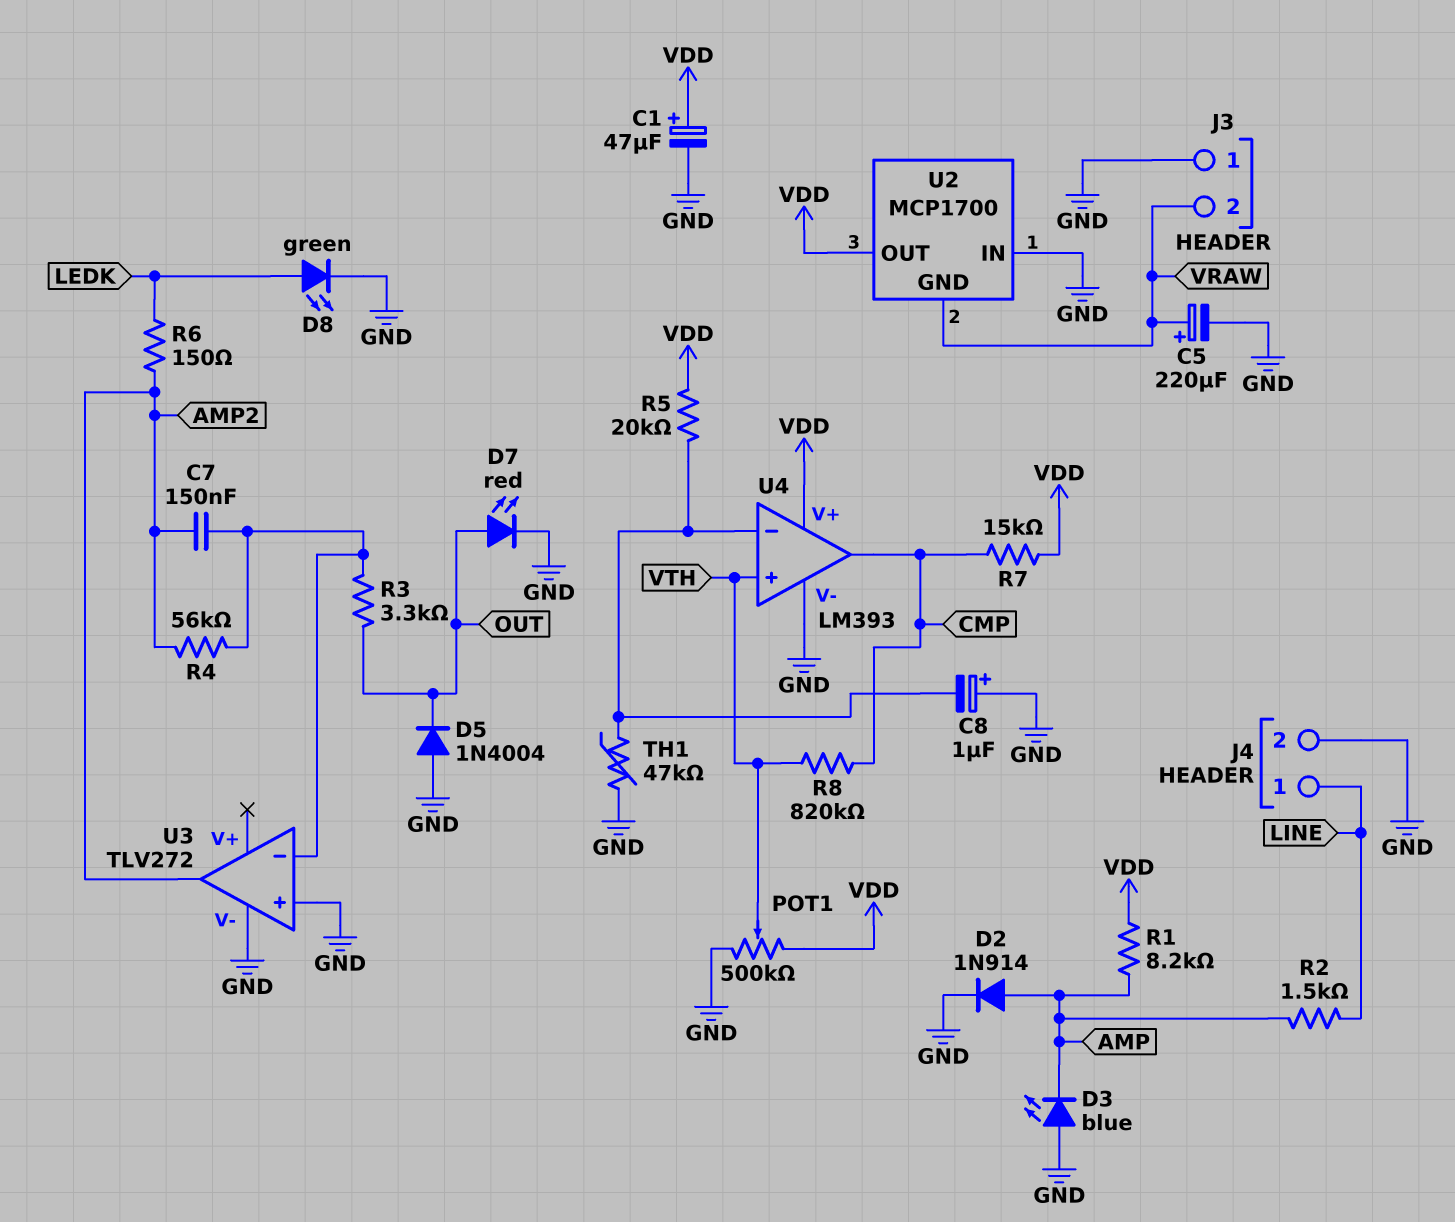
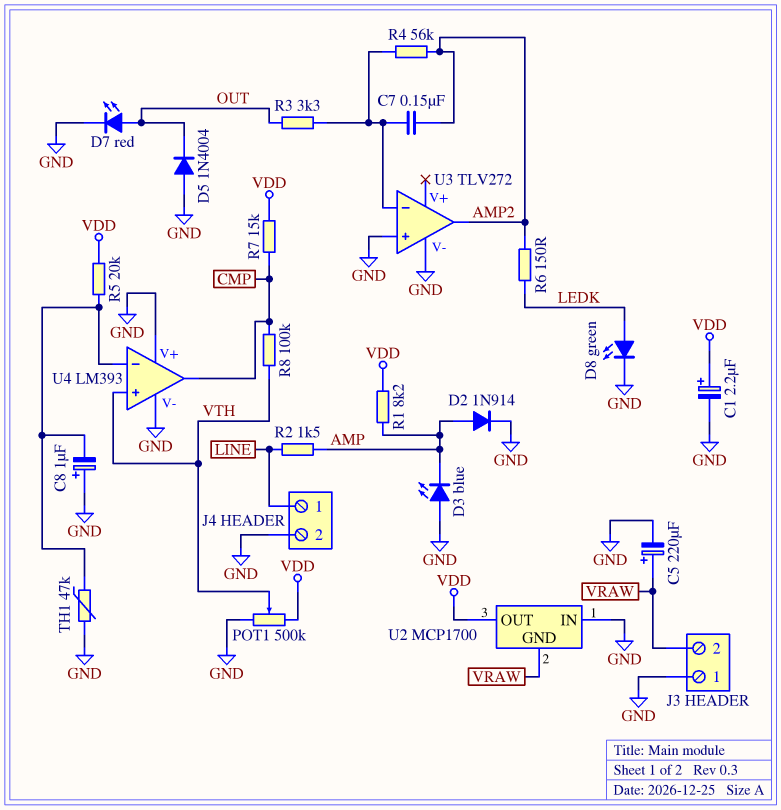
C1: 47uF (plus VDD, minus GND) -> 2.2uF (plus VDD, minus GND)
R8: 820k (CMP, VTH) -> 100k (CMP, VTH)
U4 pin V+: VDD -> GND

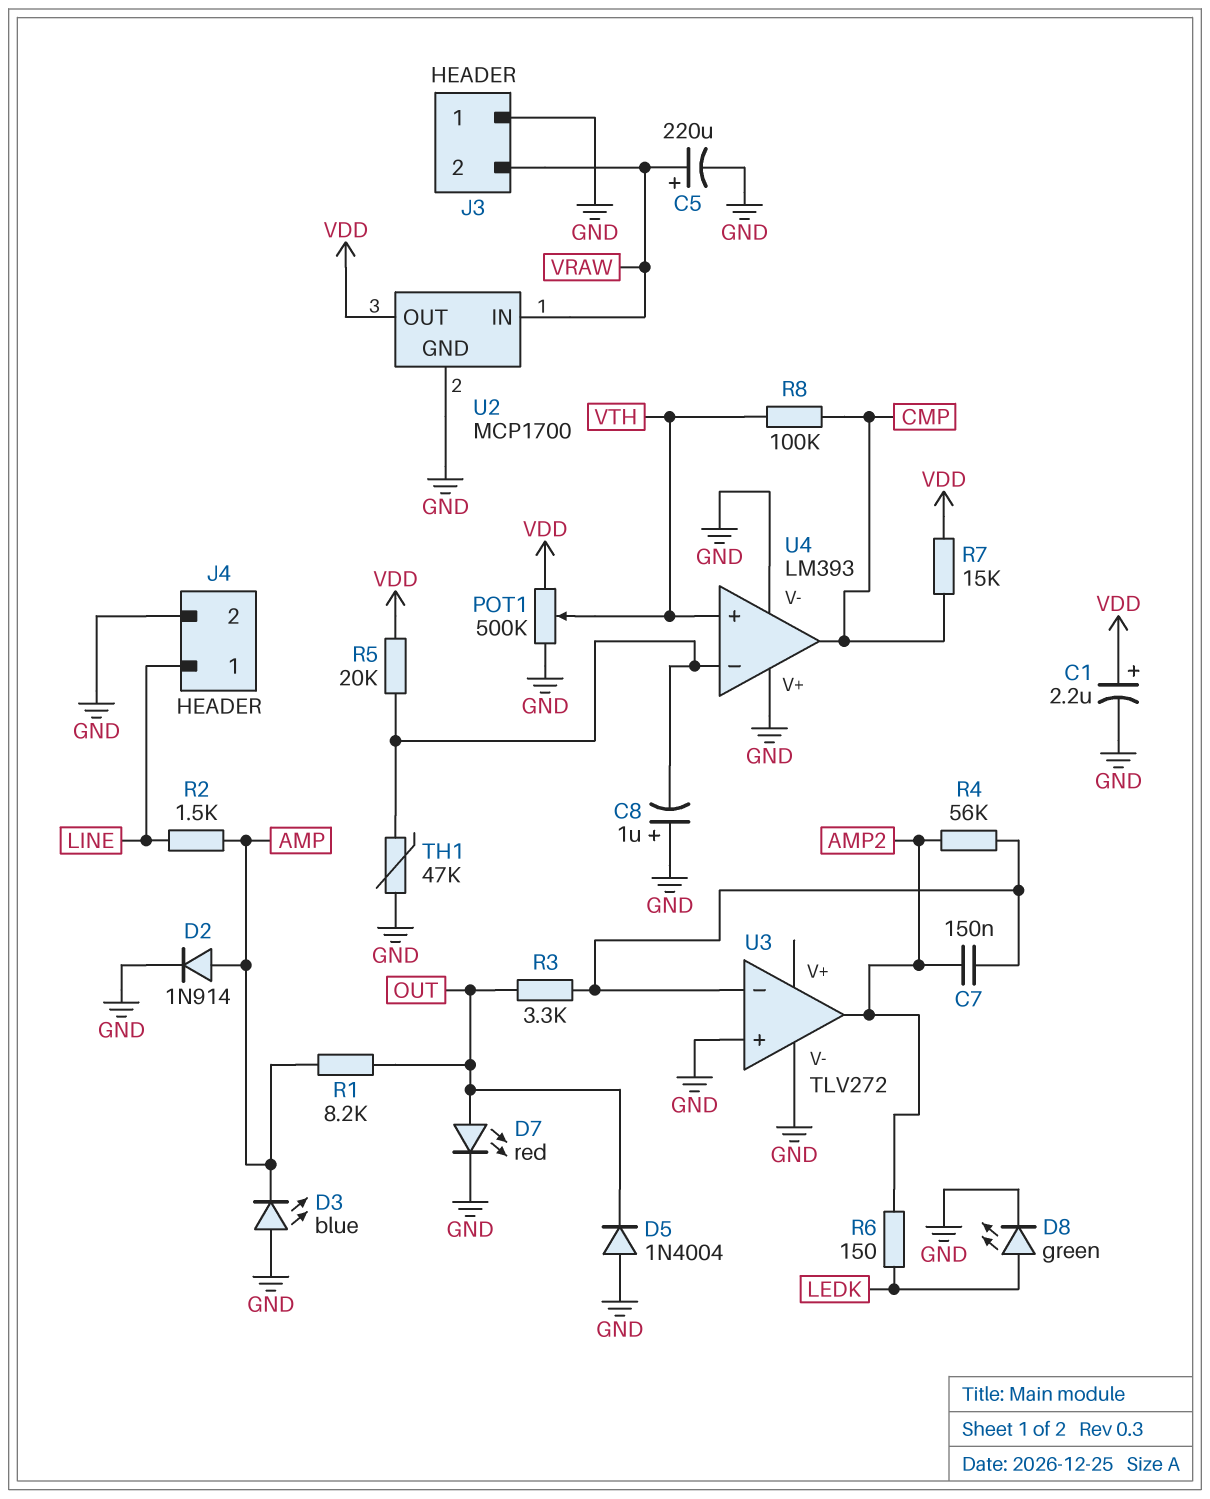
R1: 8.2k (AMP, VDD) -> 8.2k (AMP, OUT)
U2 pin GND: VRAW -> GND
U2 pin IN: GND -> VRAW

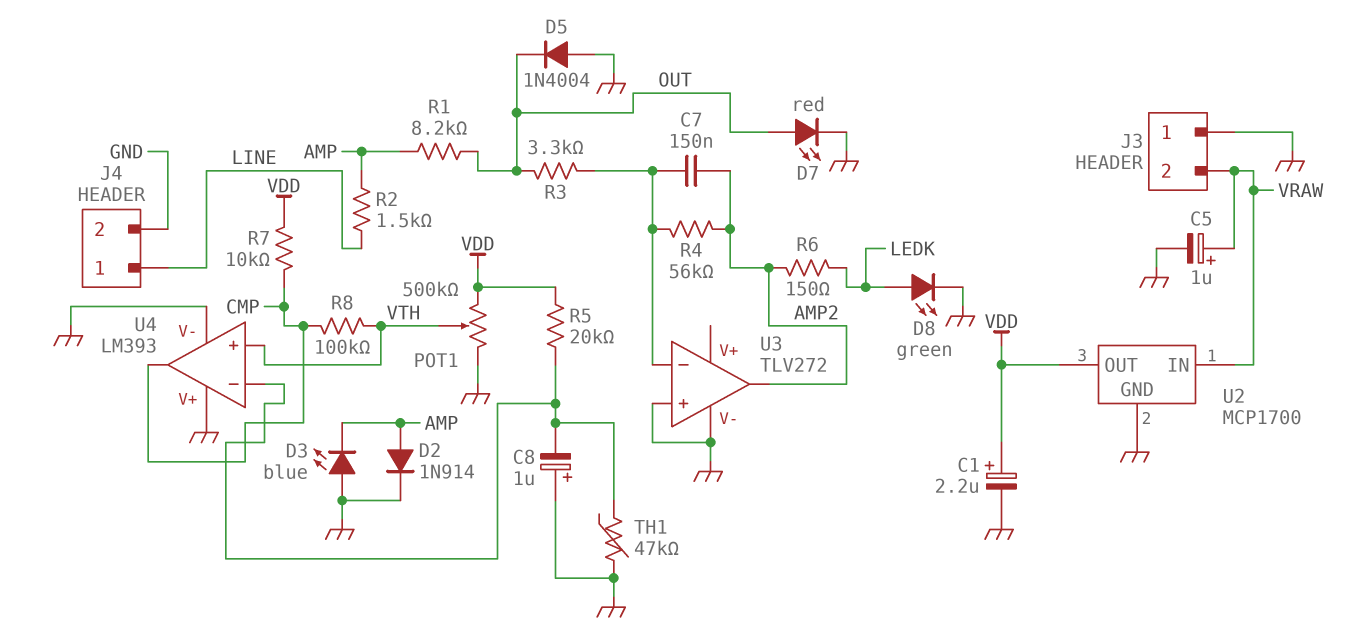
C5: 220uF (plus VRAW, minus GND) -> 1uF (plus VRAW, minus GND)
R7: 15k (CMP, VDD) -> 10k (CMP, VDD)

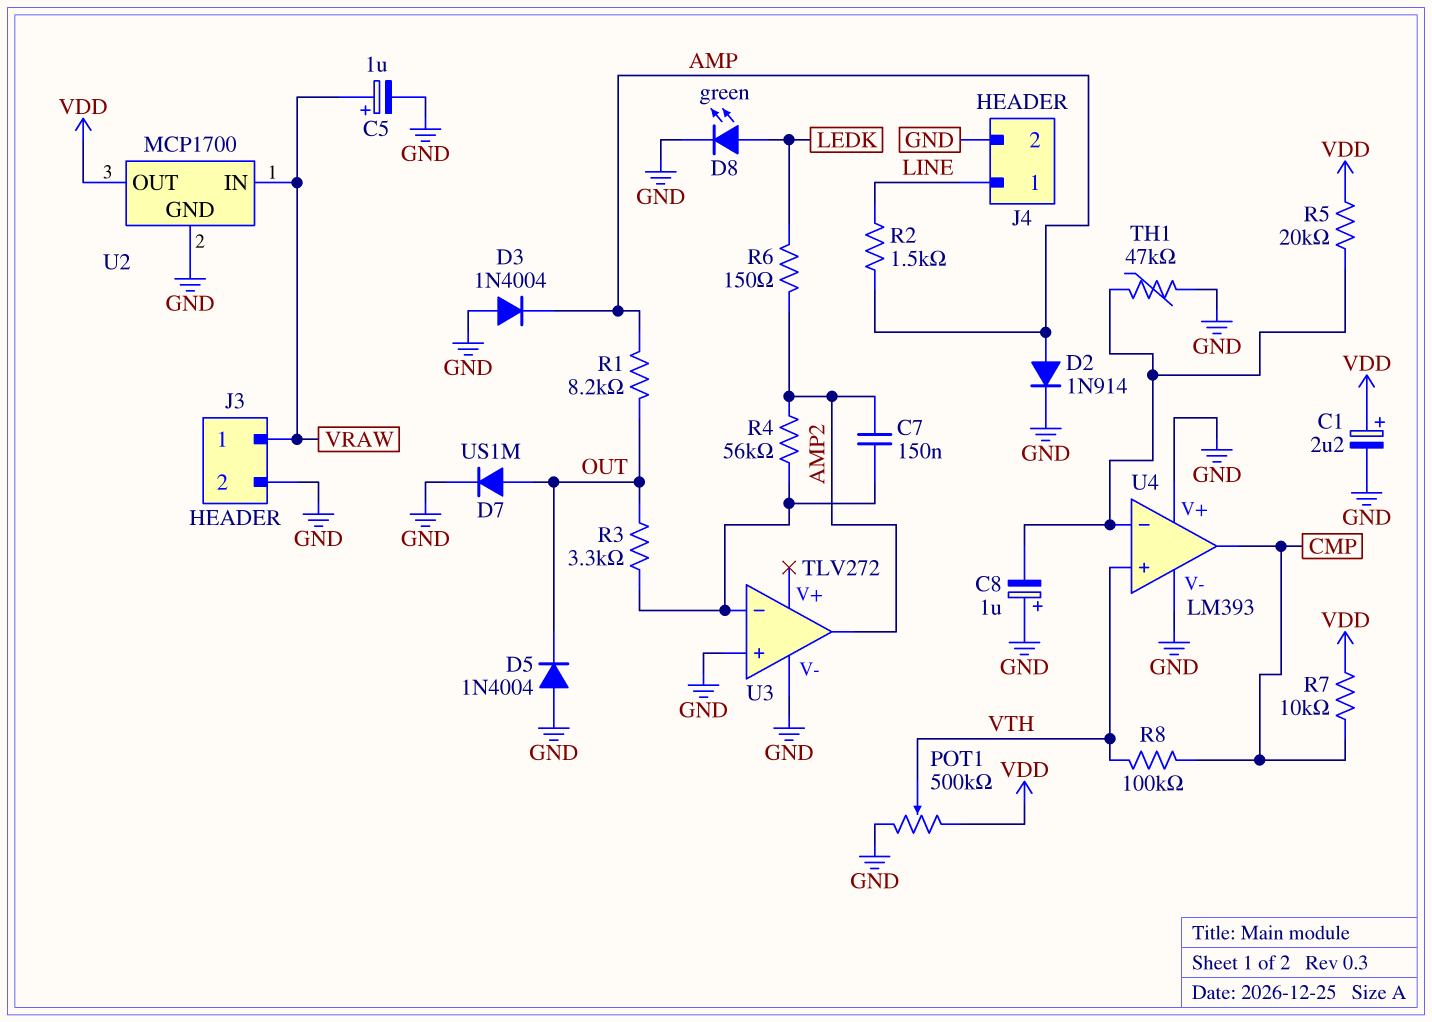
D3: LED blue (A GND, K AMP) -> diode 1N4004 (A GND, K AMP)
D7: LED red (A OUT, K GND) -> diode US1M (A OUT, K GND)
J3 pin 1: GND -> VRAW
J3 pin 2: VRAW -> GND

